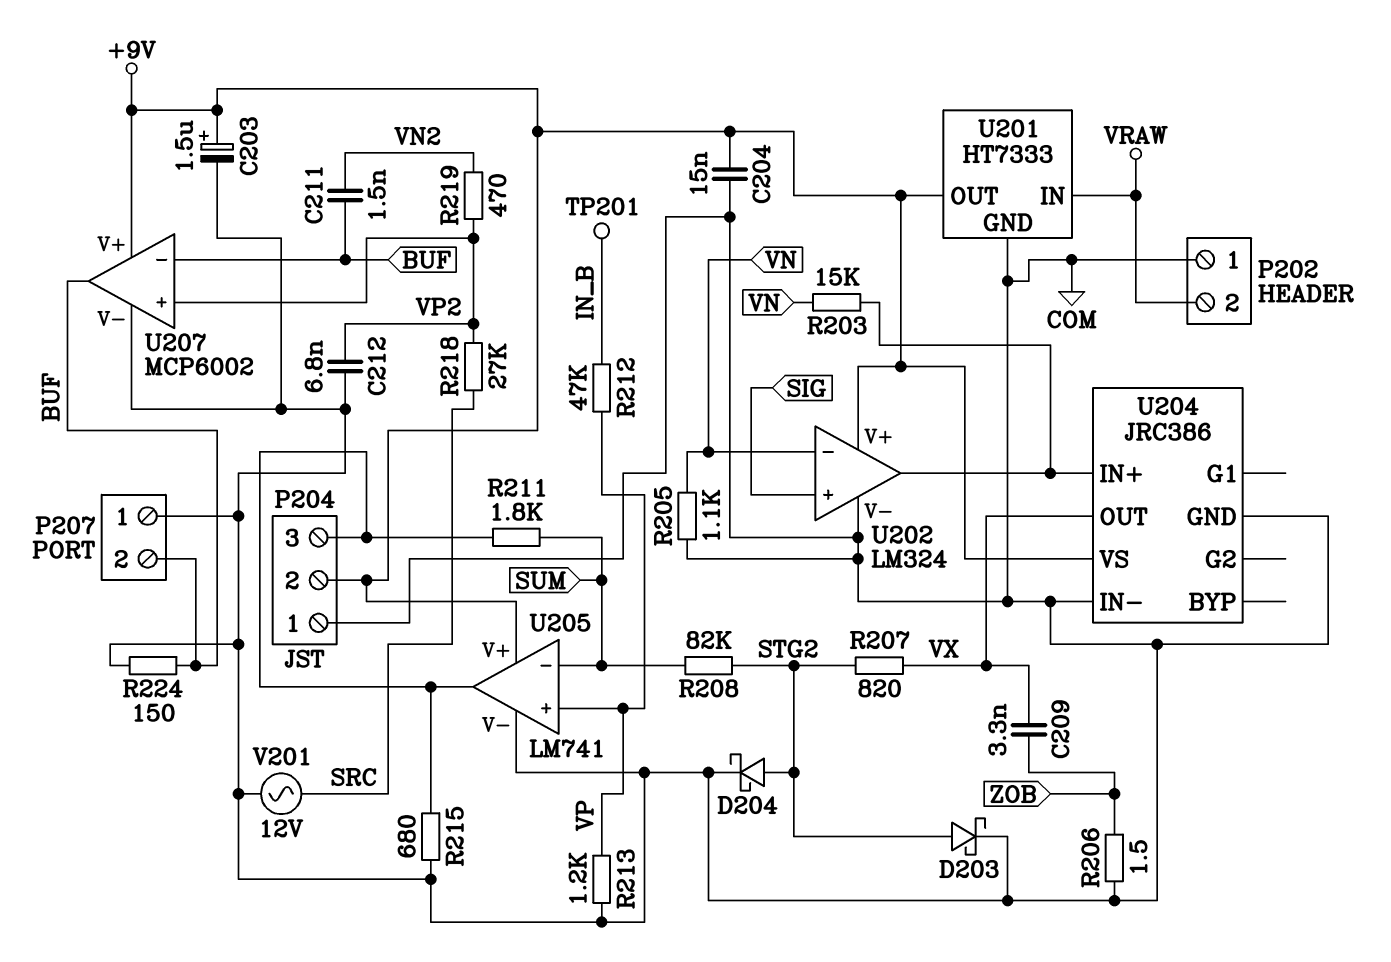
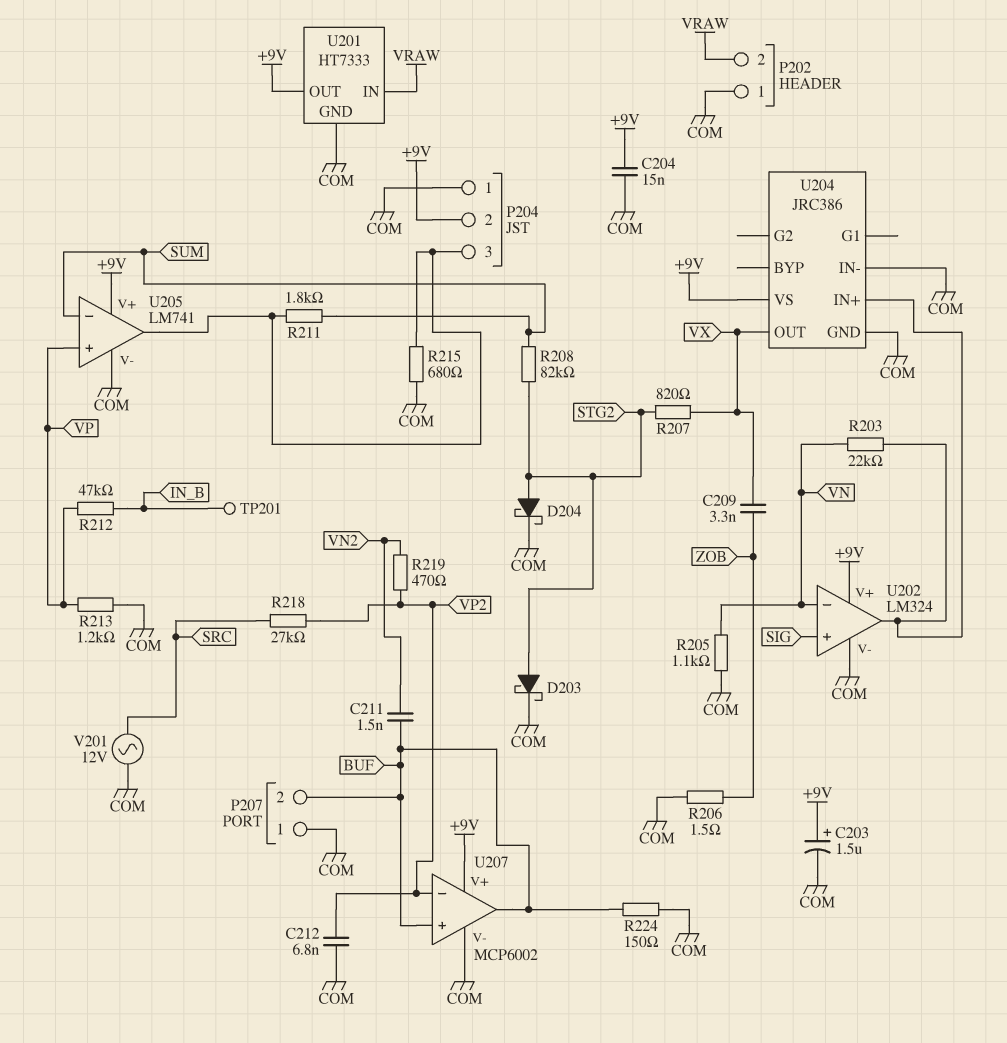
R203: 15k (U202/out, VN) -> 22k (U202/out, VN)
U207 pin in+: VP2 -> BUF
U207 pin in-: BUF -> VP2

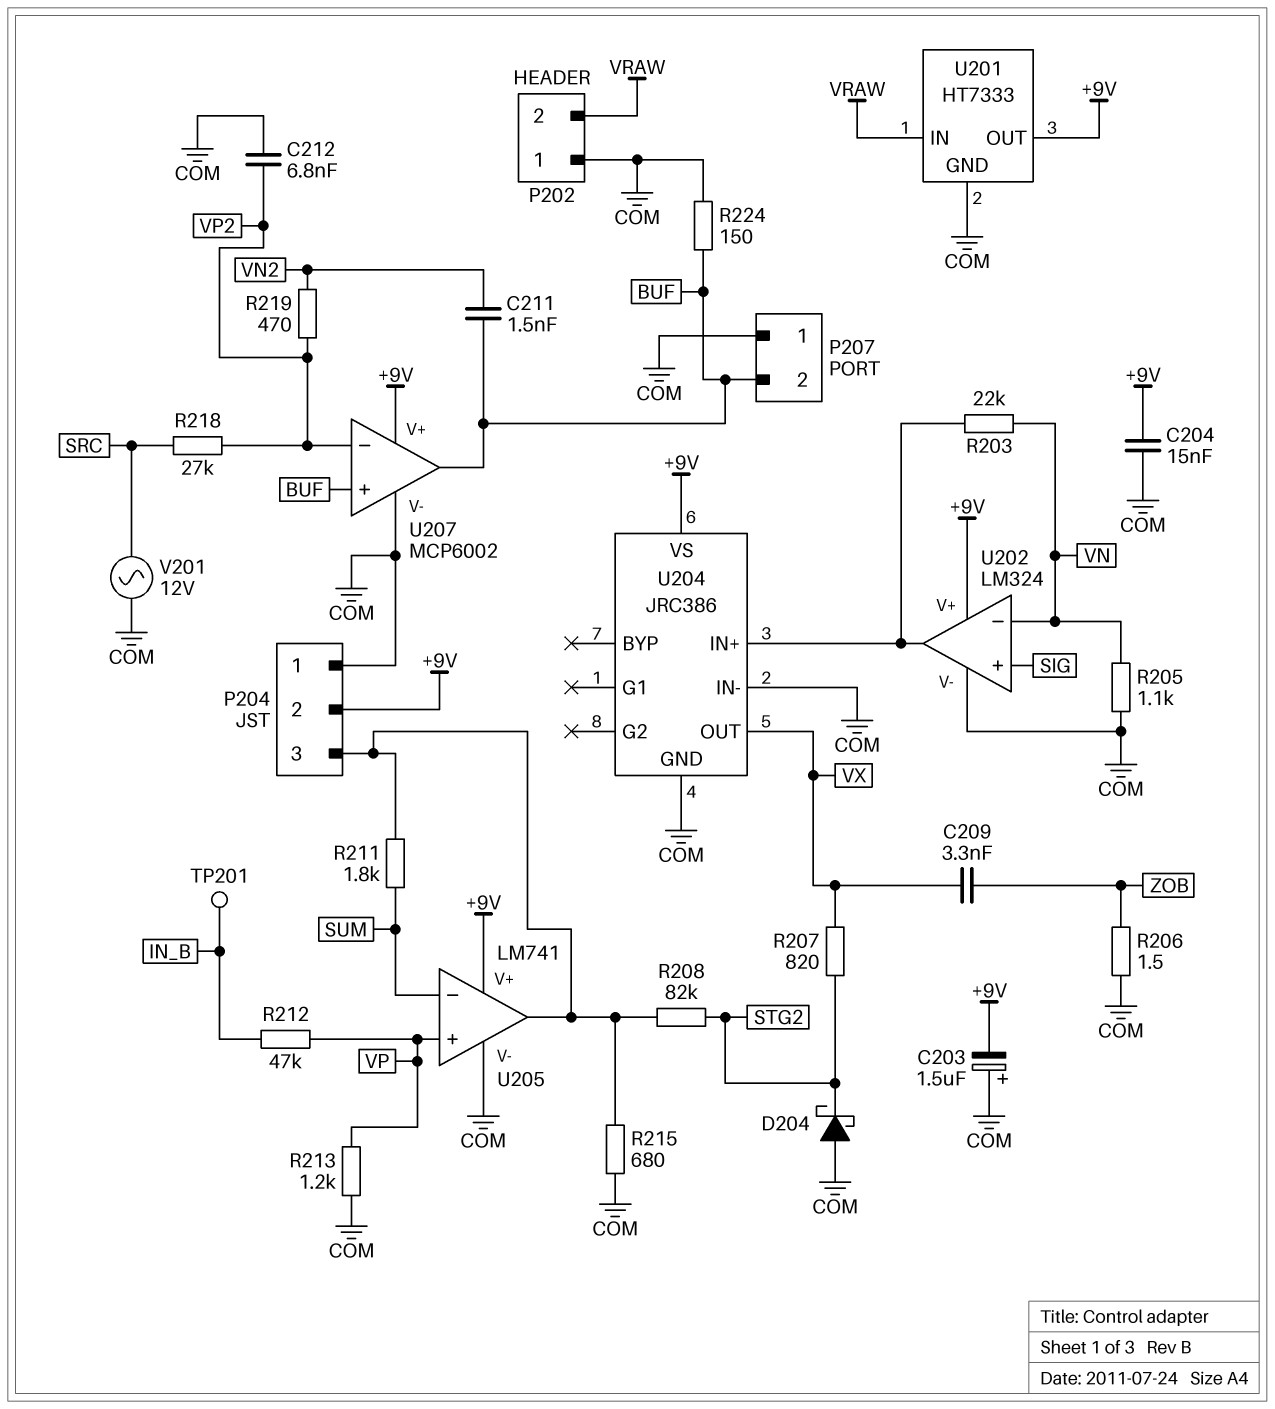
C203: 1.5uF (plus +9V, minus COM) -> 1.5uF (plus COM, minus +9V)
D203: schottky (A STG2, K COM) -> none
D204: schottky (A STG2, K COM) -> schottky (A COM, K STG2)
R208: 82k (STG2, SUM) -> 82k (P204/3, STG2)

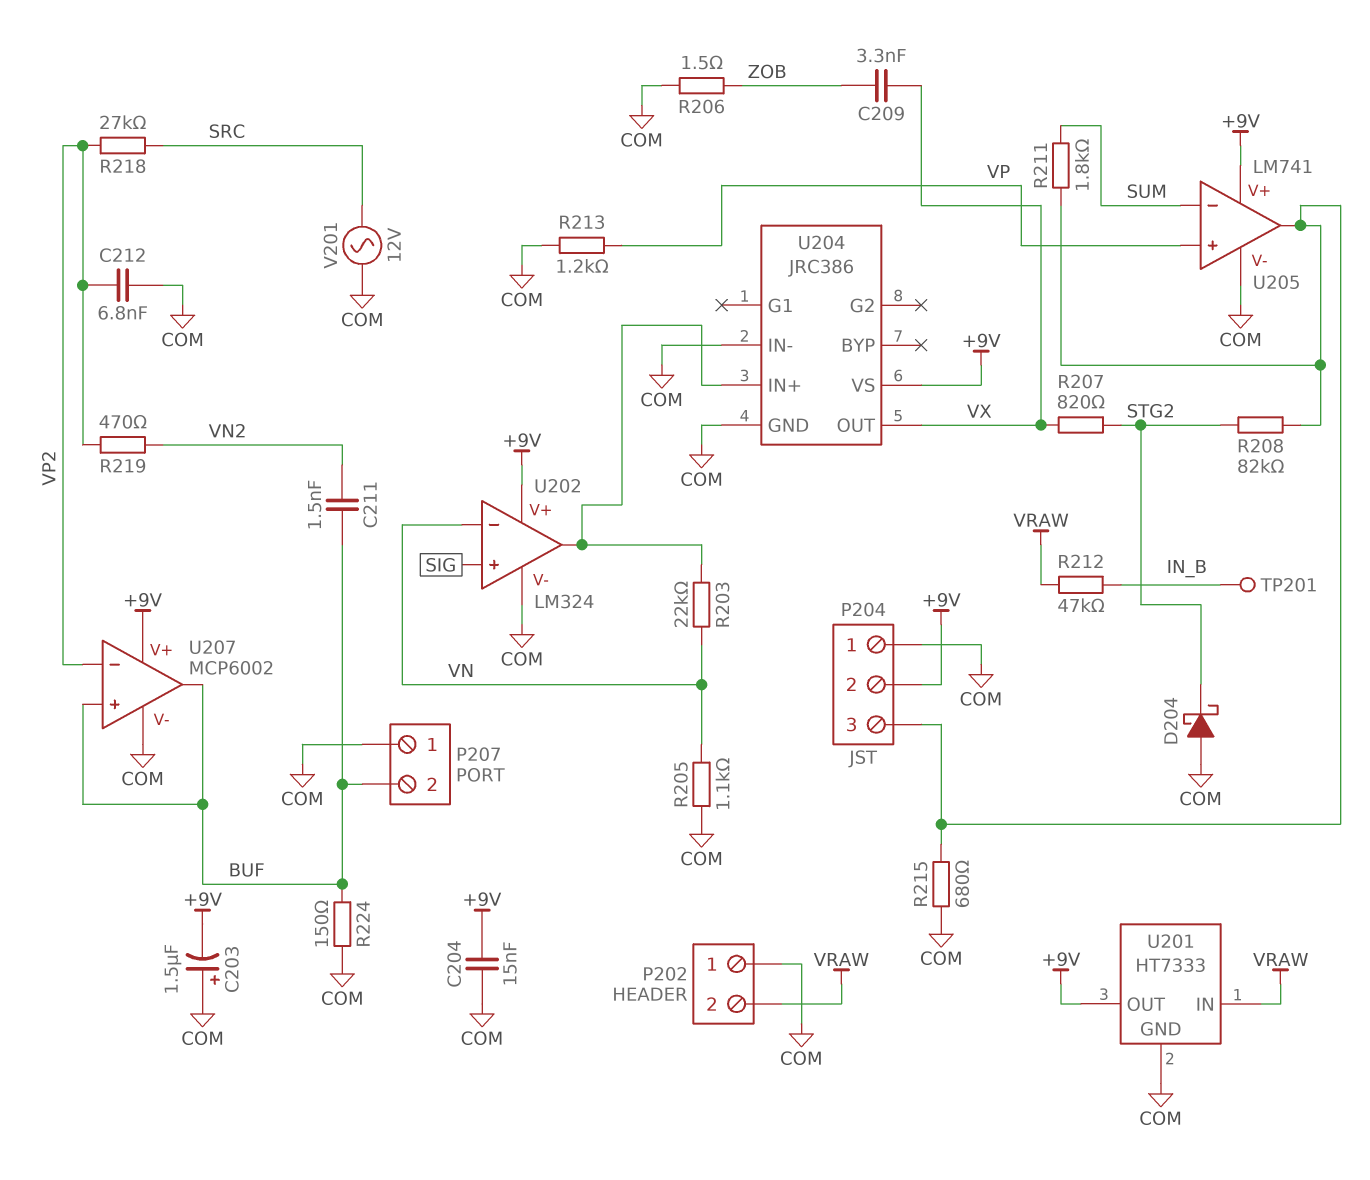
R212: 47k (IN_B, VP) -> 47k (IN_B, VRAW)

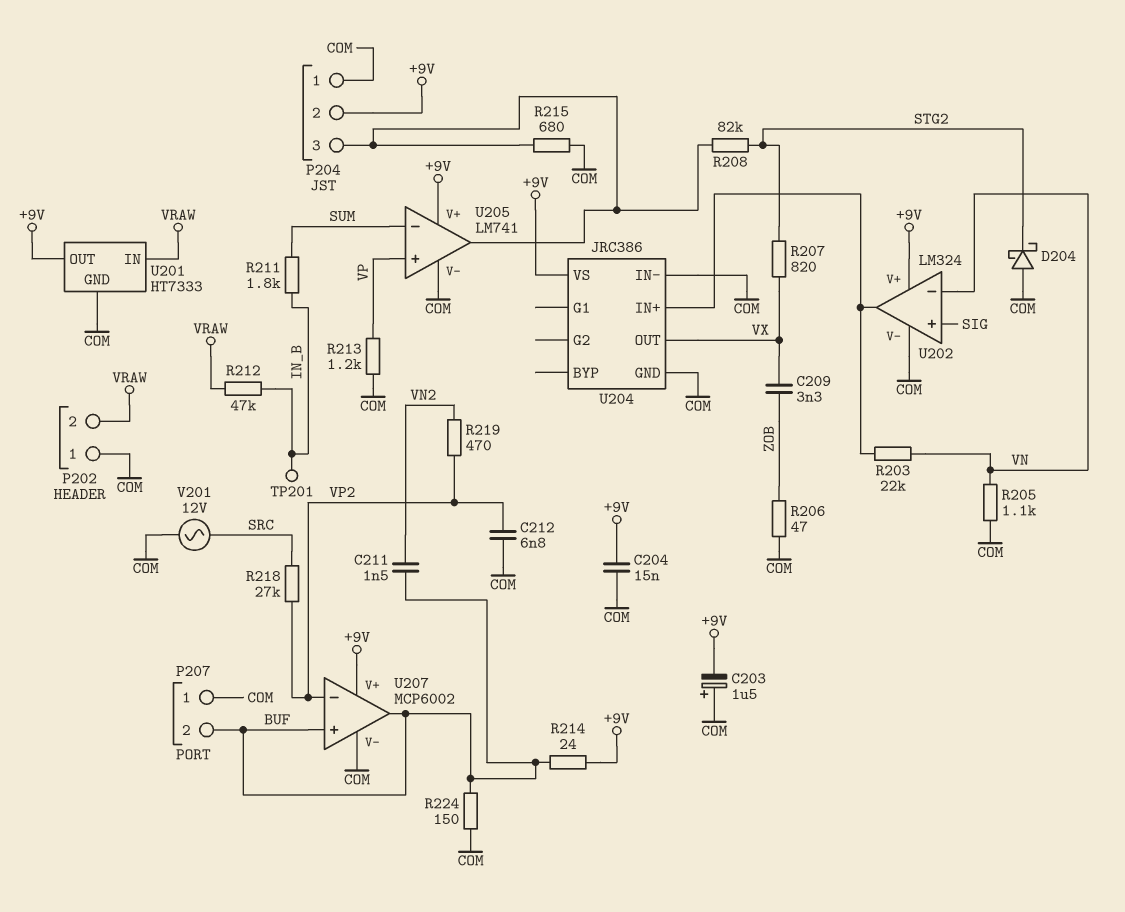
R206: 1.5 (COM, ZOB) -> 47 (COM, ZOB)
R211: 1.8k (P204/3, SUM) -> 1.8k (IN_B, SUM)
R214: none -> 24 (+9V, BUF)

